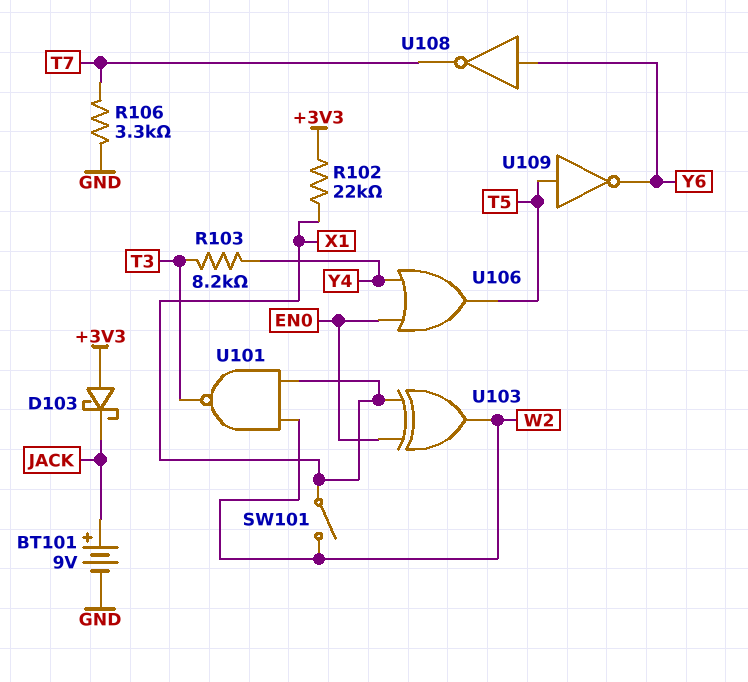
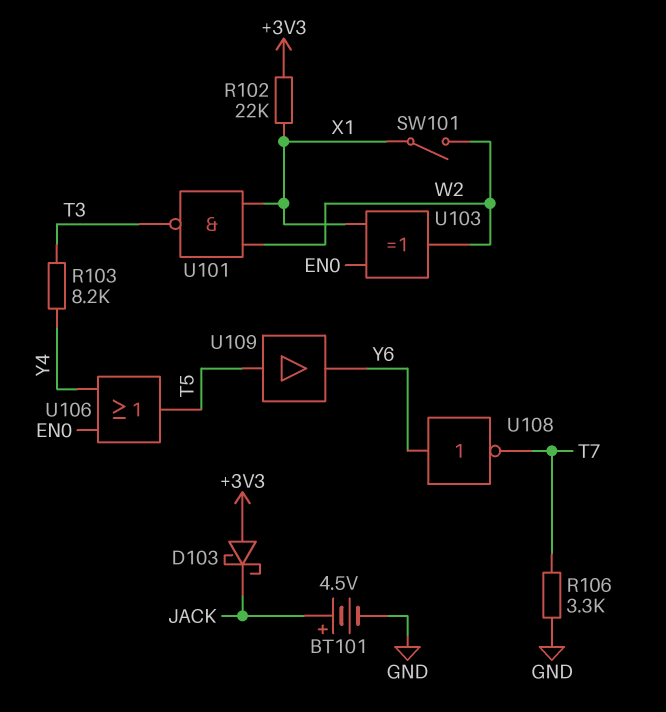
BT101: 9V (plus JACK, minus GND) -> 4.5V (plus JACK, minus GND)
U109: NOT (in T5, out Y6) -> buffer (in T5, out Y6)

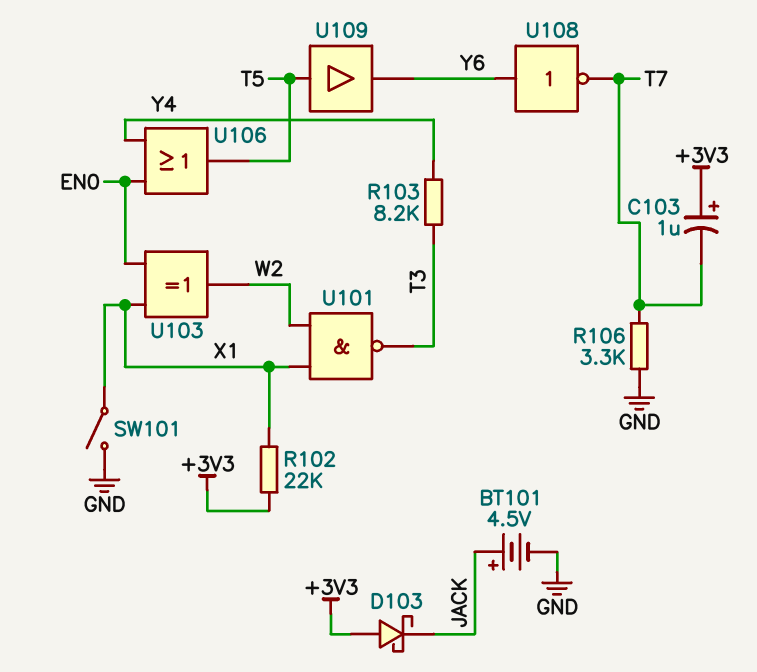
C103: none -> 1uF (plus +3V3, minus T7)
SW101: switch (W2, X1) -> switch (GND, X1)

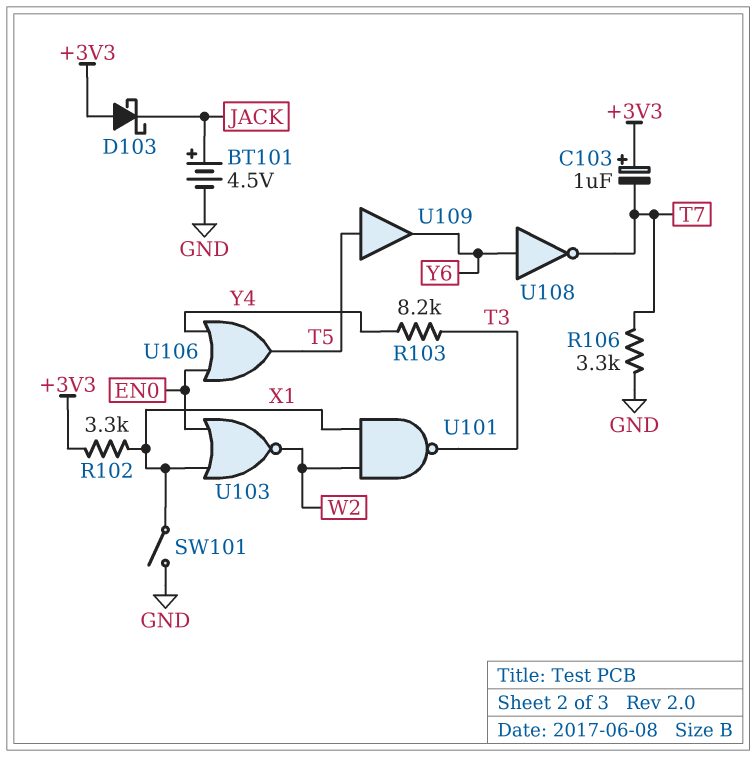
R102: 22k (+3V3, X1) -> 3.3k (+3V3, X1)
U103: XOR (in EN0, in X1, out W2) -> NOR (in EN0, in X1, out W2)

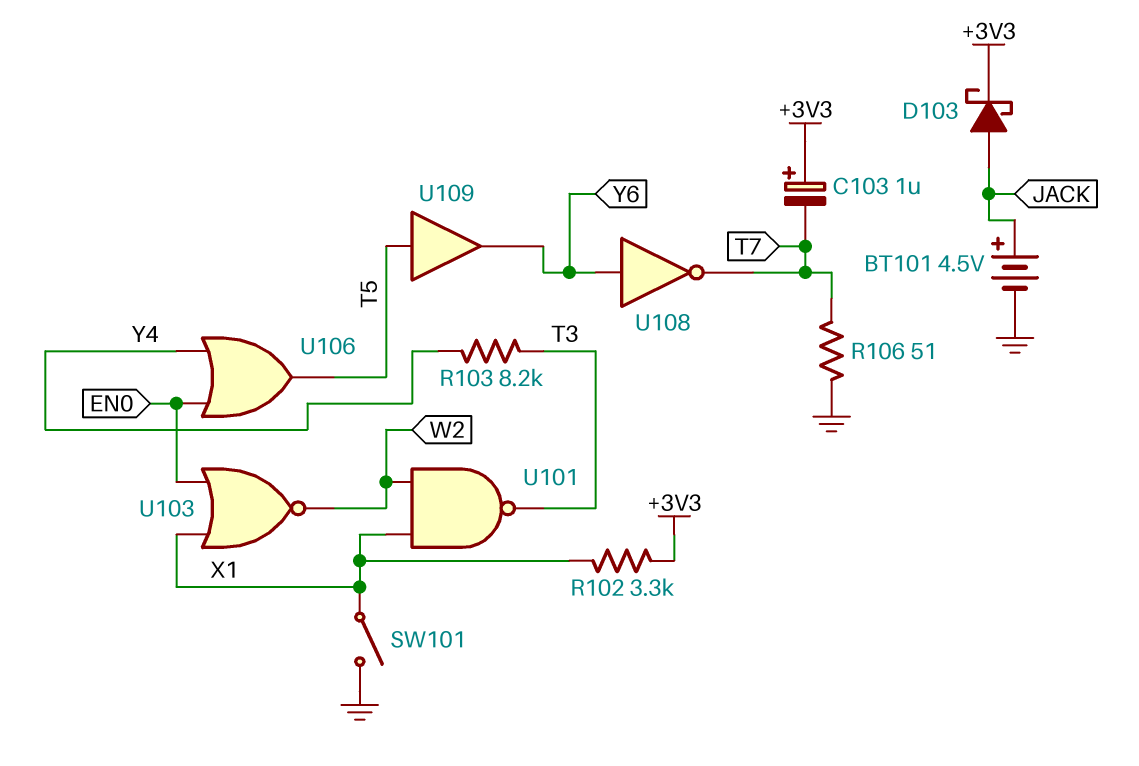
D103: schottky (A +3V3, K JACK) -> schottky (A JACK, K +3V3)
R106: 3.3k (GND, T7) -> 51 (GND, T7)

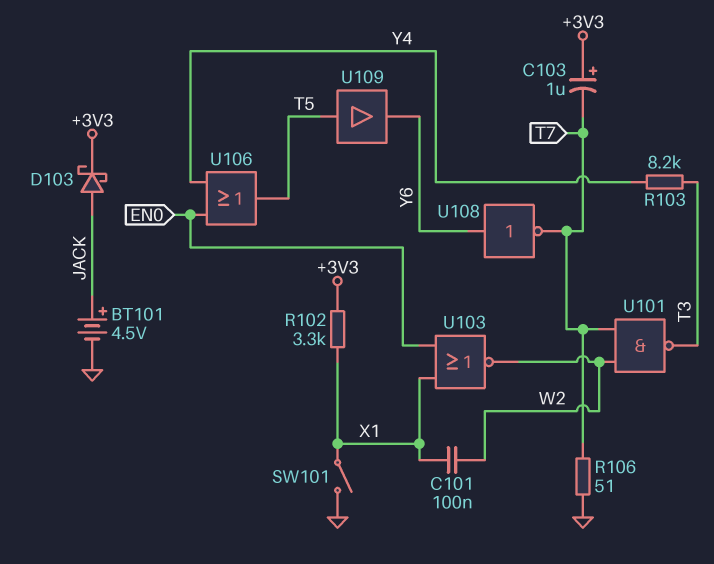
C101: none -> 100nF (W2, X1)
U101: NAND (in W2, in X1, out T3) -> NAND (in T7, in W2, out T3)

